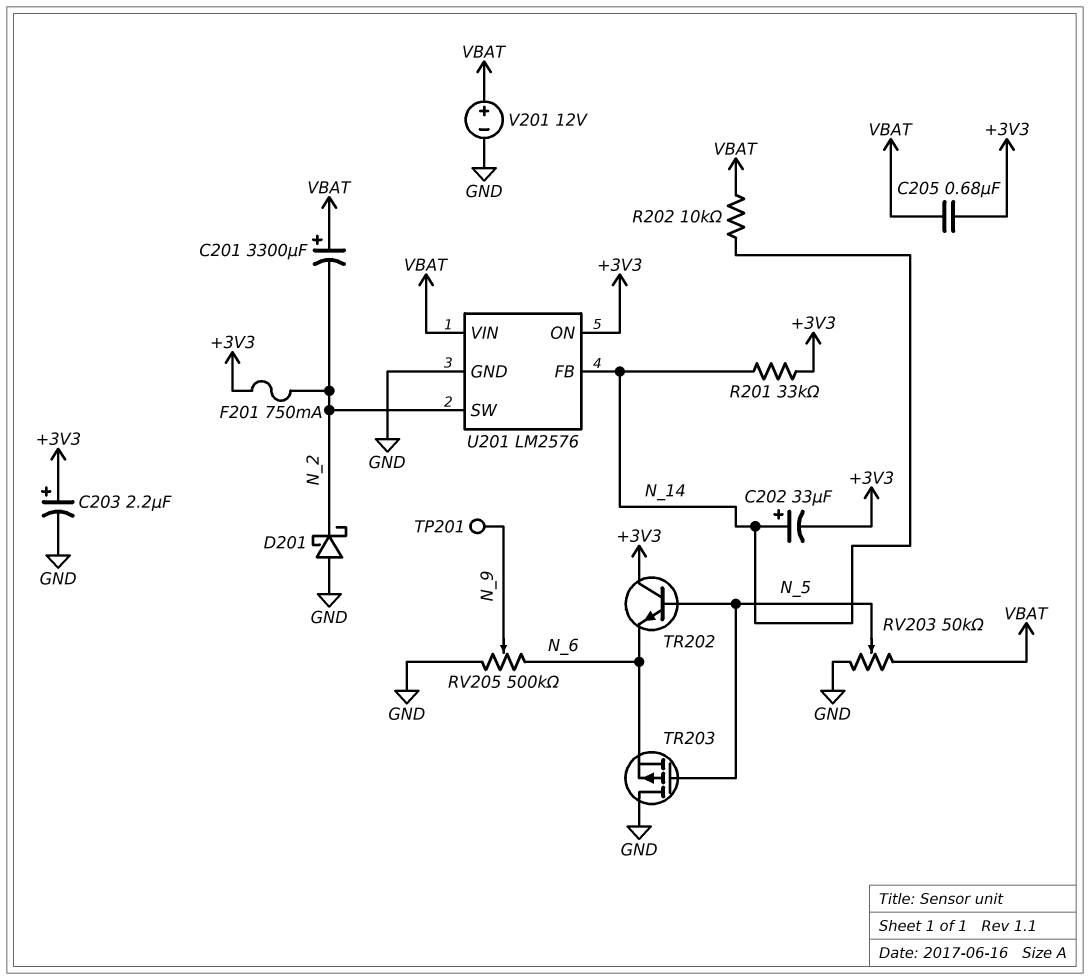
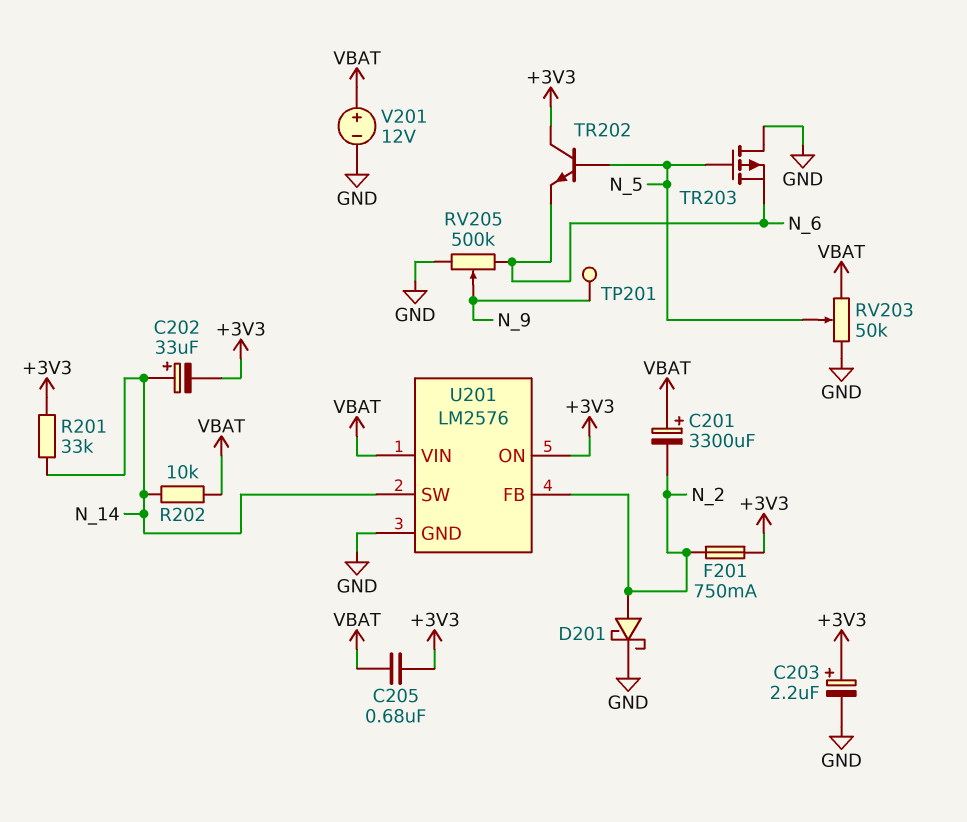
D201: schottky (A GND, K N_2) -> schottky (A N_2, K GND)
U201 pin FB: N_14 -> N_2
U201 pin SW: N_2 -> N_14

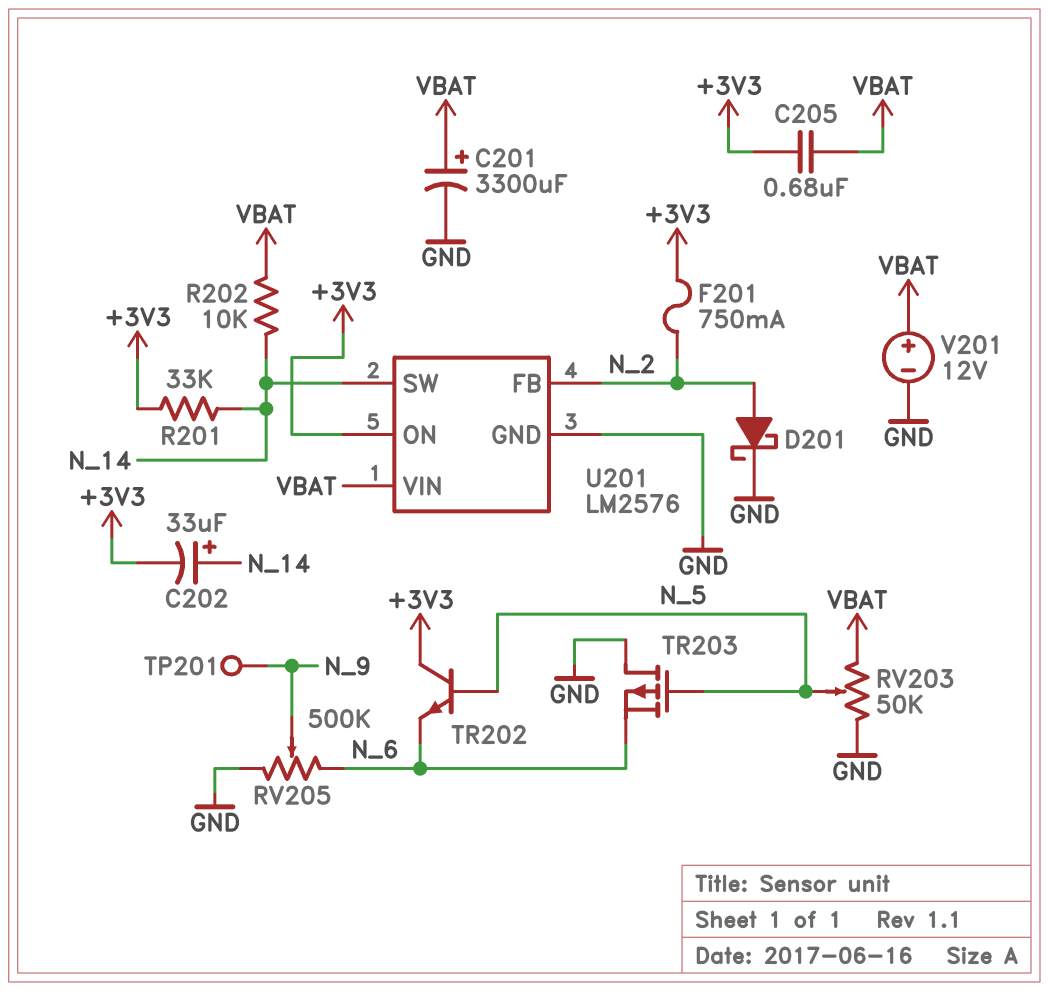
C201: 3300uF (plus VBAT, minus N_2) -> 3300uF (plus VBAT, minus GND)
C203: 2.2uF (plus +3V3, minus GND) -> none

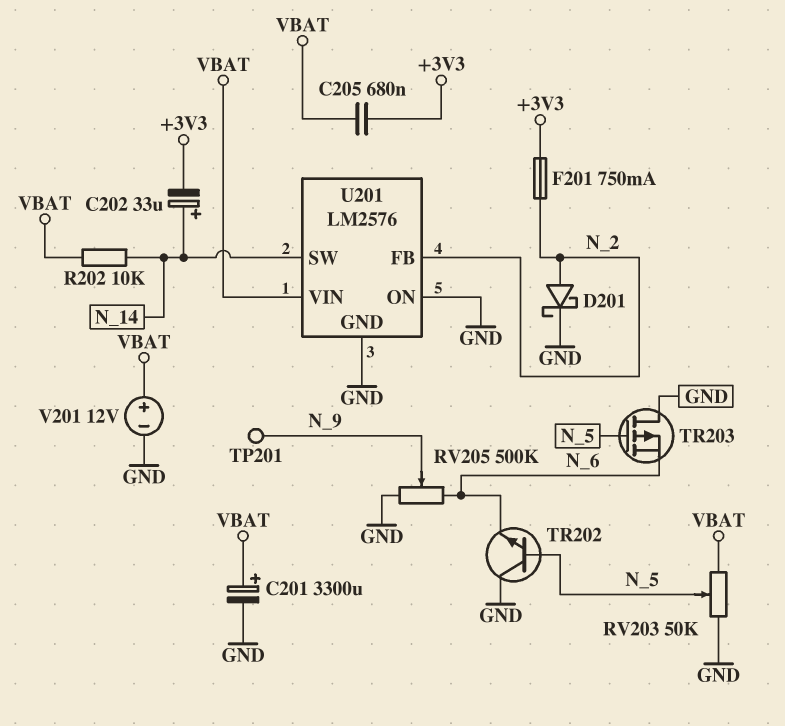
R201: 33k (+3V3, N_14) -> none
TR202: NPN (B N_5, C +3V3, E N_6) -> NPN (B N_5, C GND, E N_6)
U201 pin ON: +3V3 -> GND

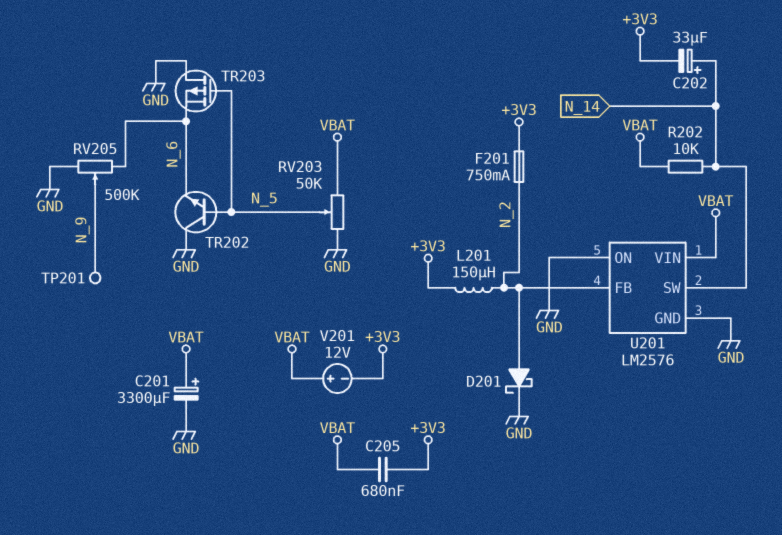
L201: none -> 150uH (+3V3, N_2)
V201: 12V (plus VBAT, minus GND) -> 12V (plus VBAT, minus +3V3)

